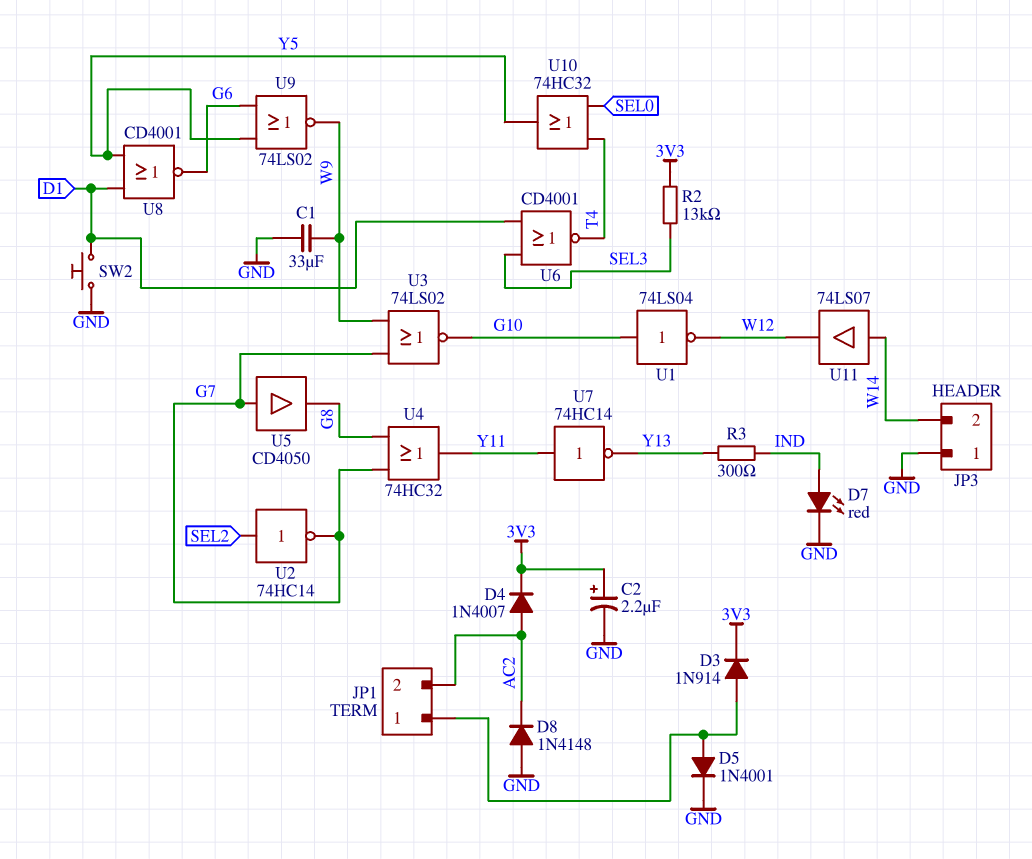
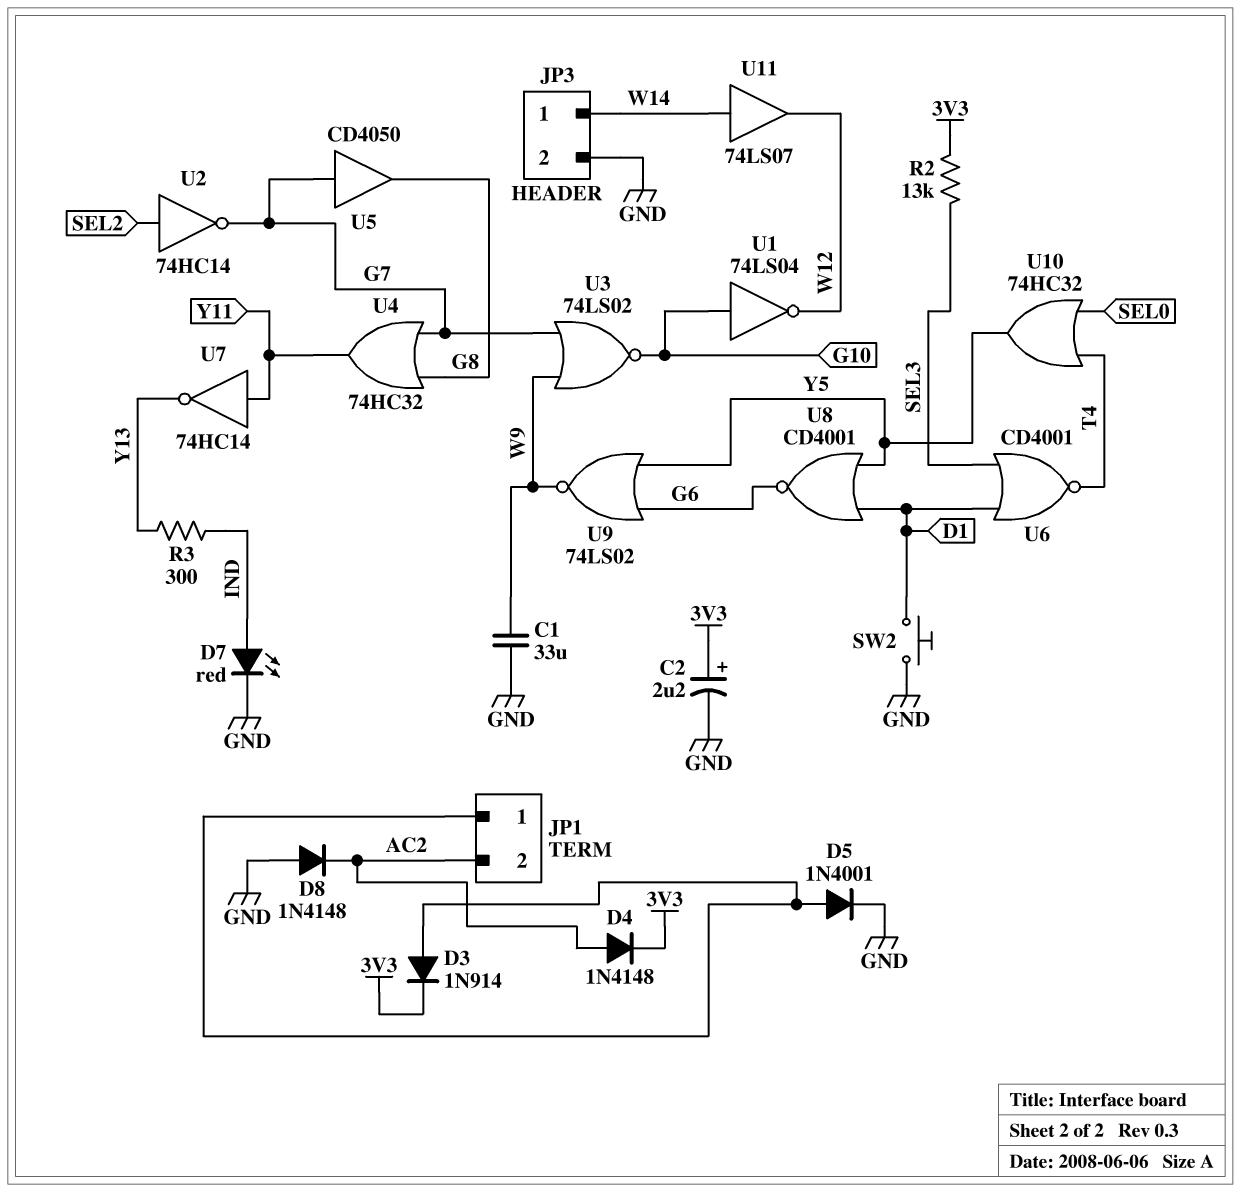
D4: diode 1N4007 (A AC2, K 3V3) -> diode 1N4148 (A AC2, K 3V3)
JP3 pin 1: GND -> W14
JP3 pin 2: W14 -> GND

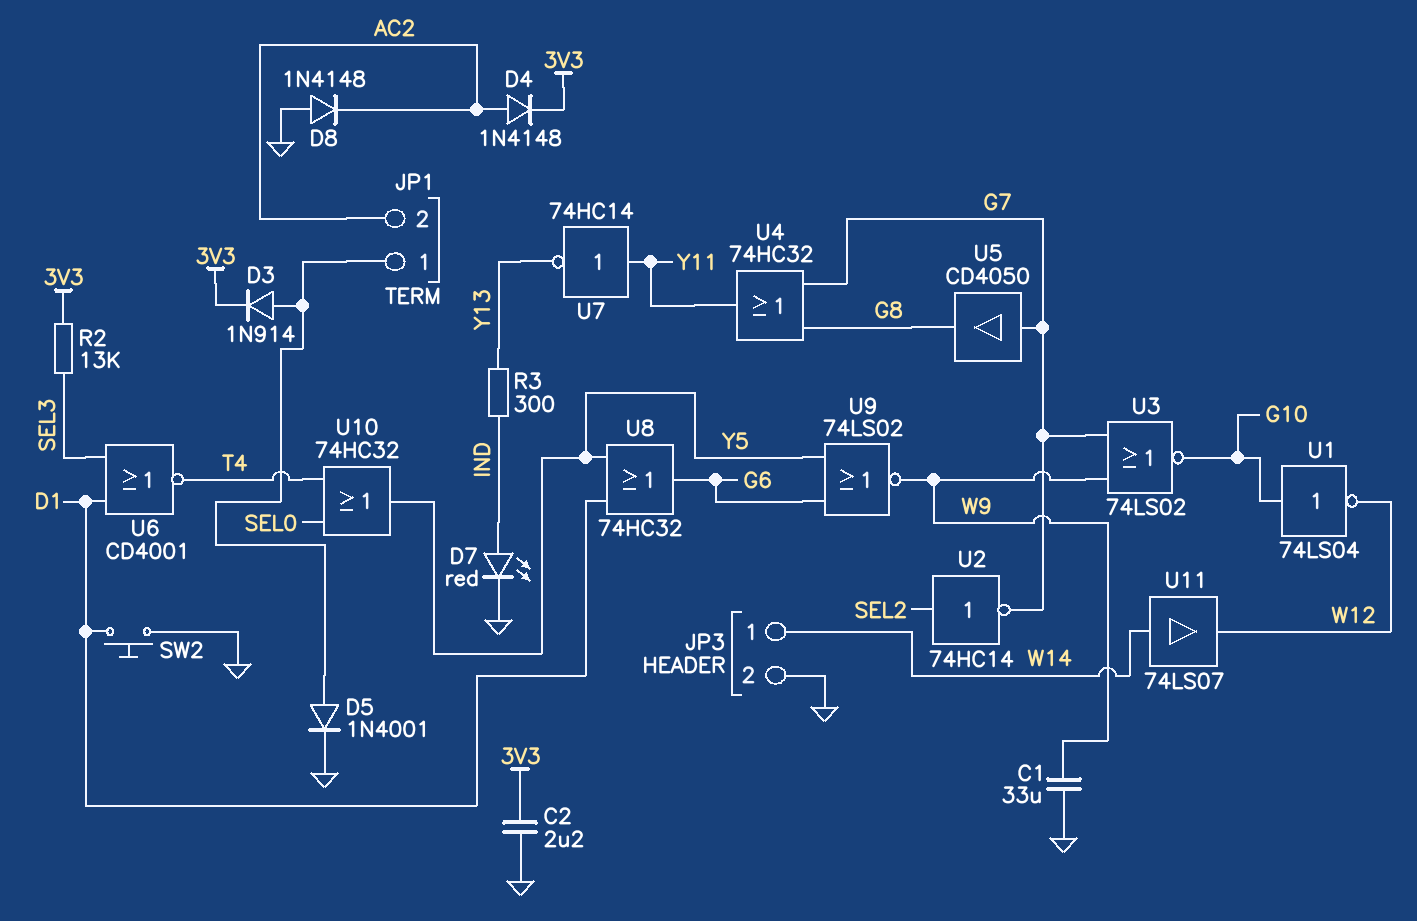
C2: 2.2uF (plus 3V3, minus GND) -> 2.2uF (3V3, GND)
U8: NOR CD4001 (in D1, in Y5, out G6) -> OR 74HC32 (in D1, in Y5, out G6)

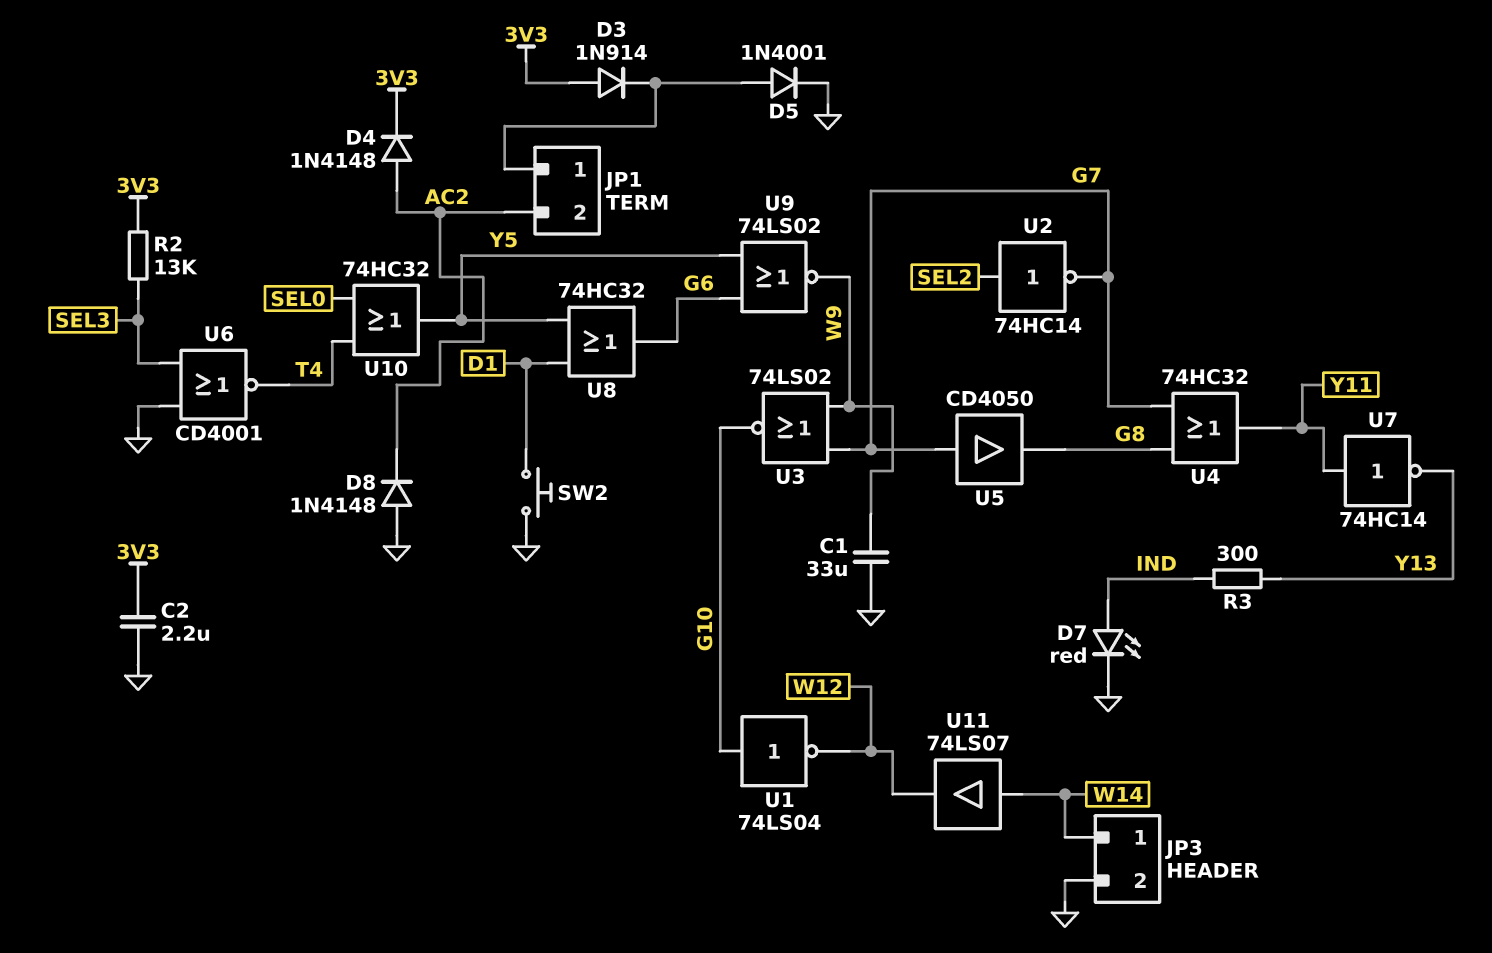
D3: diode 1N914 (A JP1/1, K 3V3) -> diode 1N914 (A 3V3, K JP1/1)
U6: NOR CD4001 (in D1, in SEL3, out T4) -> NOR CD4001 (in GND, in SEL3, out T4)

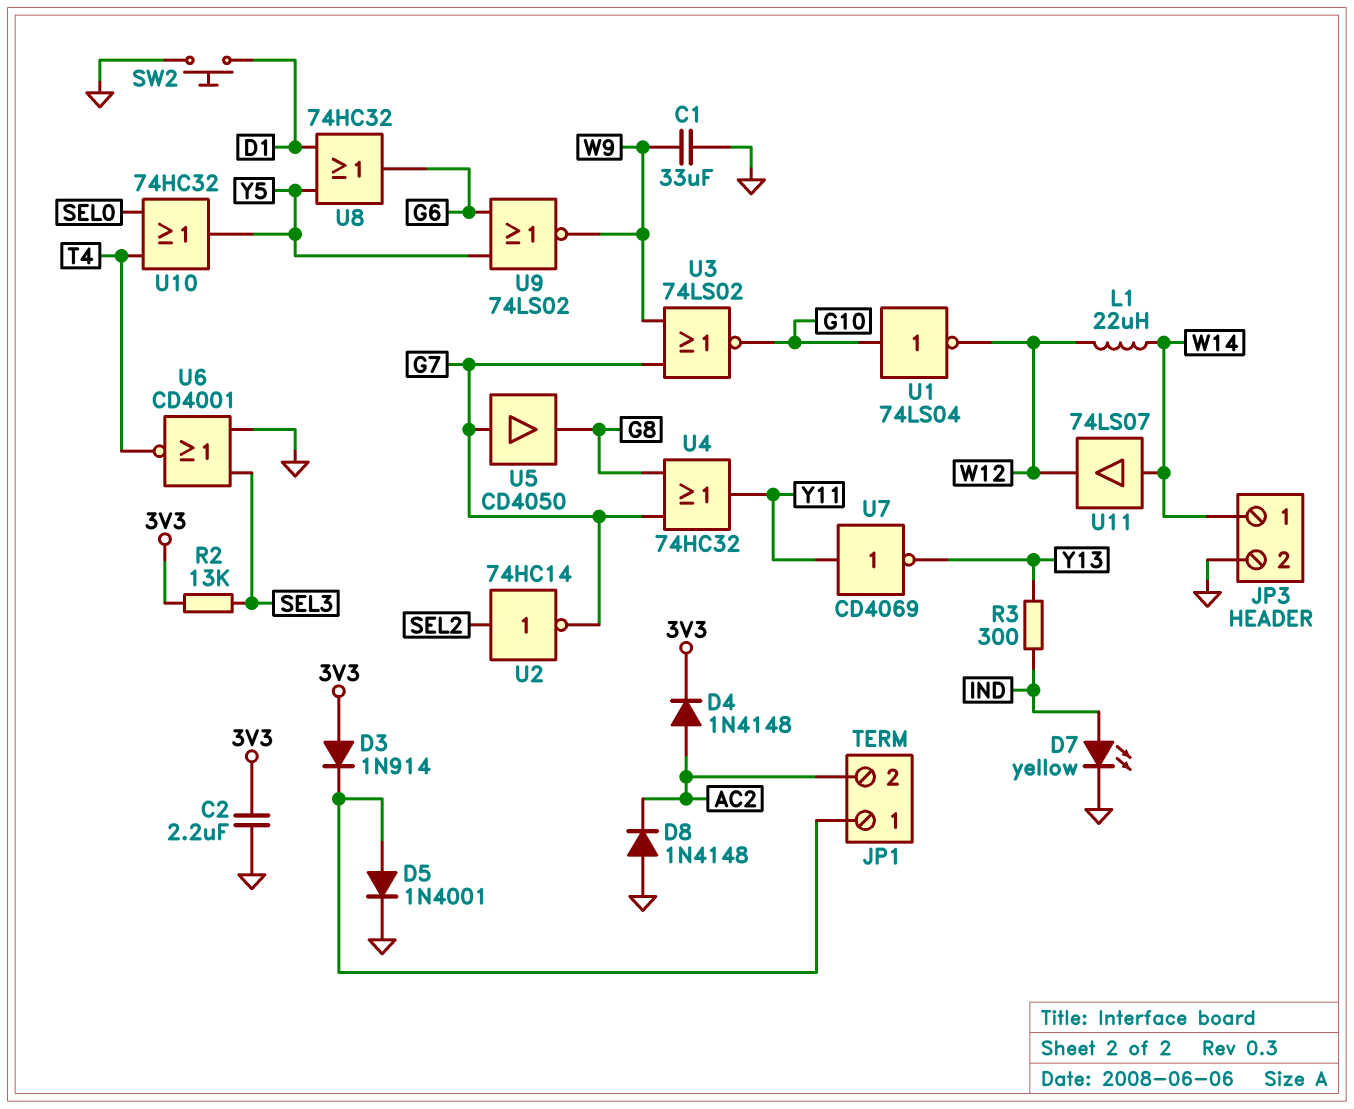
D7: LED red (A IND, K GND) -> LED yellow (A IND, K GND)
L1: none -> 22uH (W12, W14)
U7: NOT 74HC14 (in Y11, out Y13) -> NOT CD4069 (in Y11, out Y13)

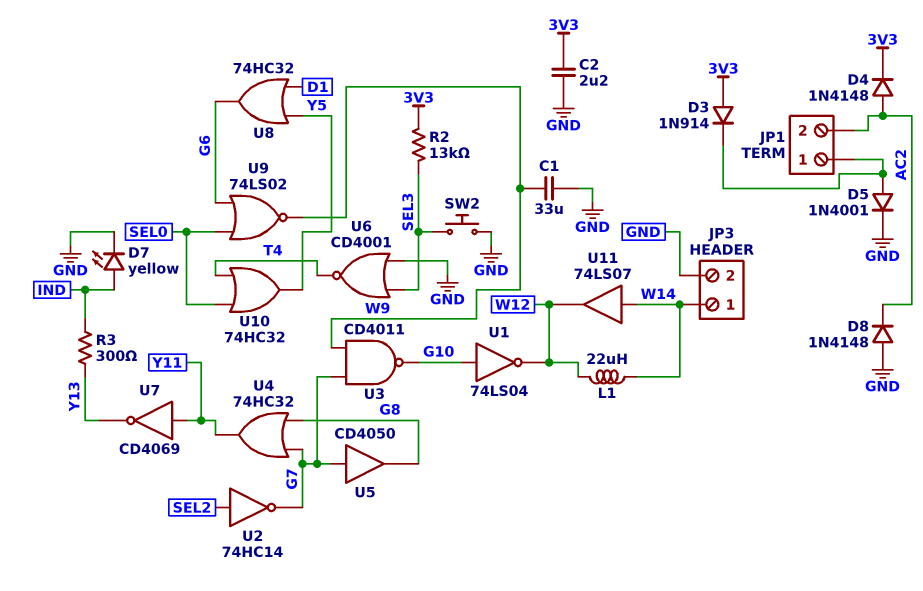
SW2: button (D1, GND) -> button (GND, SEL3)
U3: NOR 74LS02 (in G7, in W9, out G10) -> NAND CD4011 (in G7, in W9, out G10)
U9: NOR 74LS02 (in G6, in Y5, out W9) -> NOR 74LS02 (in G6, in SEL0, out W9)

